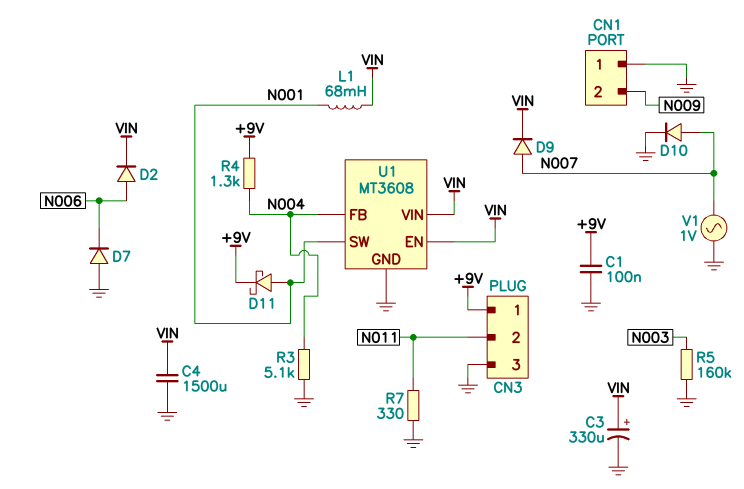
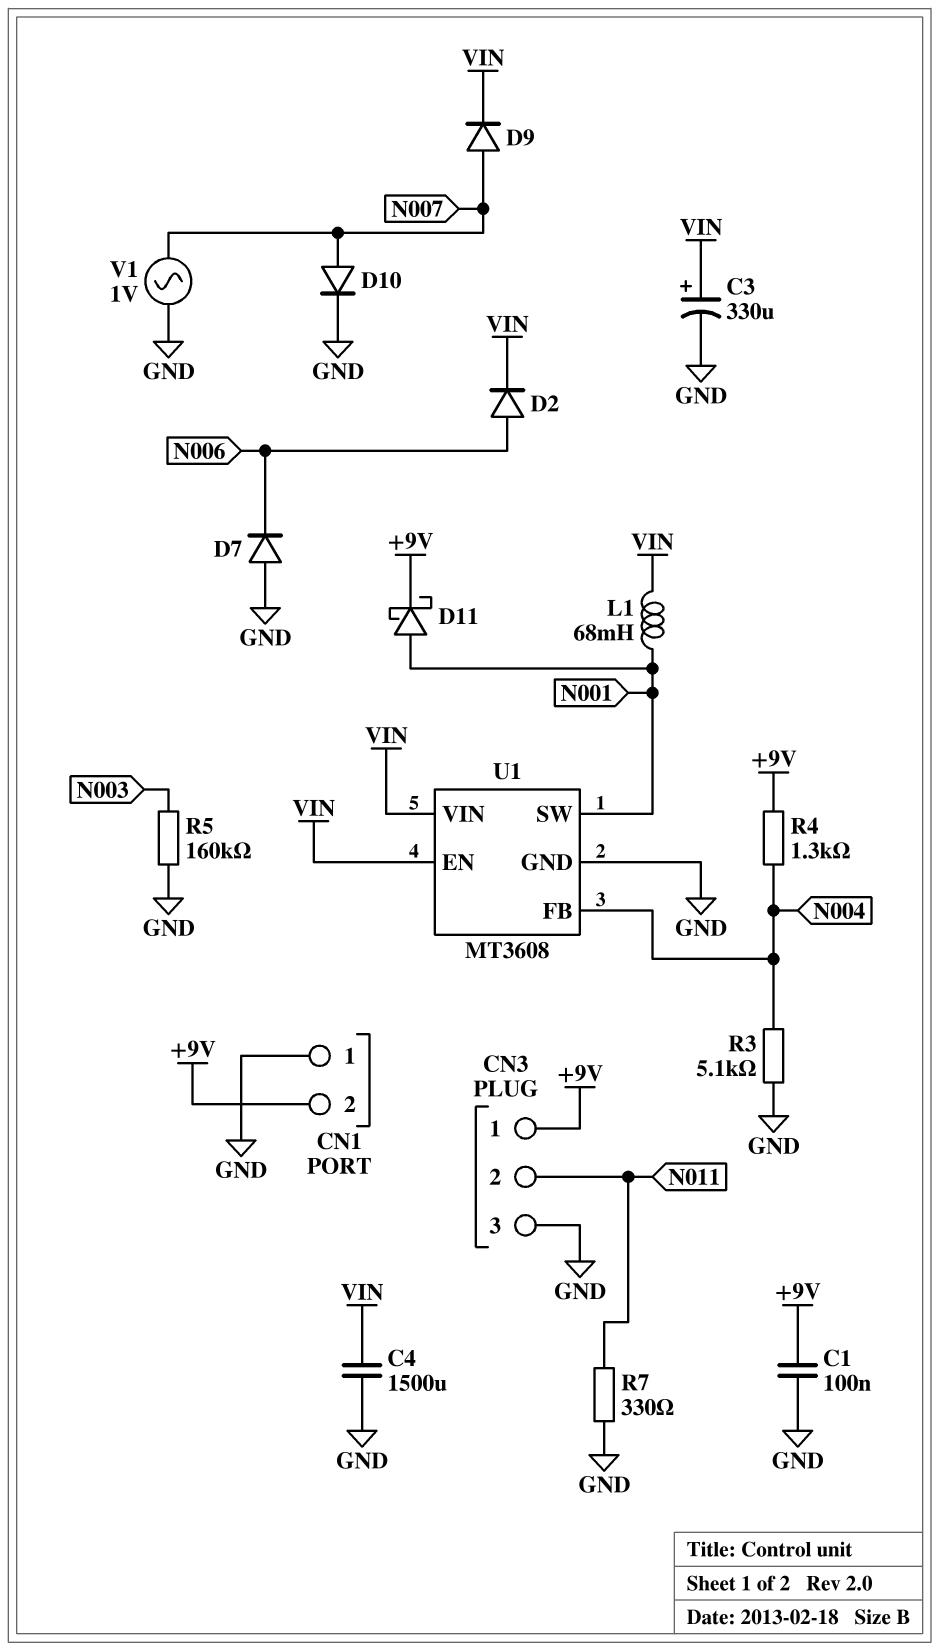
CN1 pin 2: N009 -> +9V

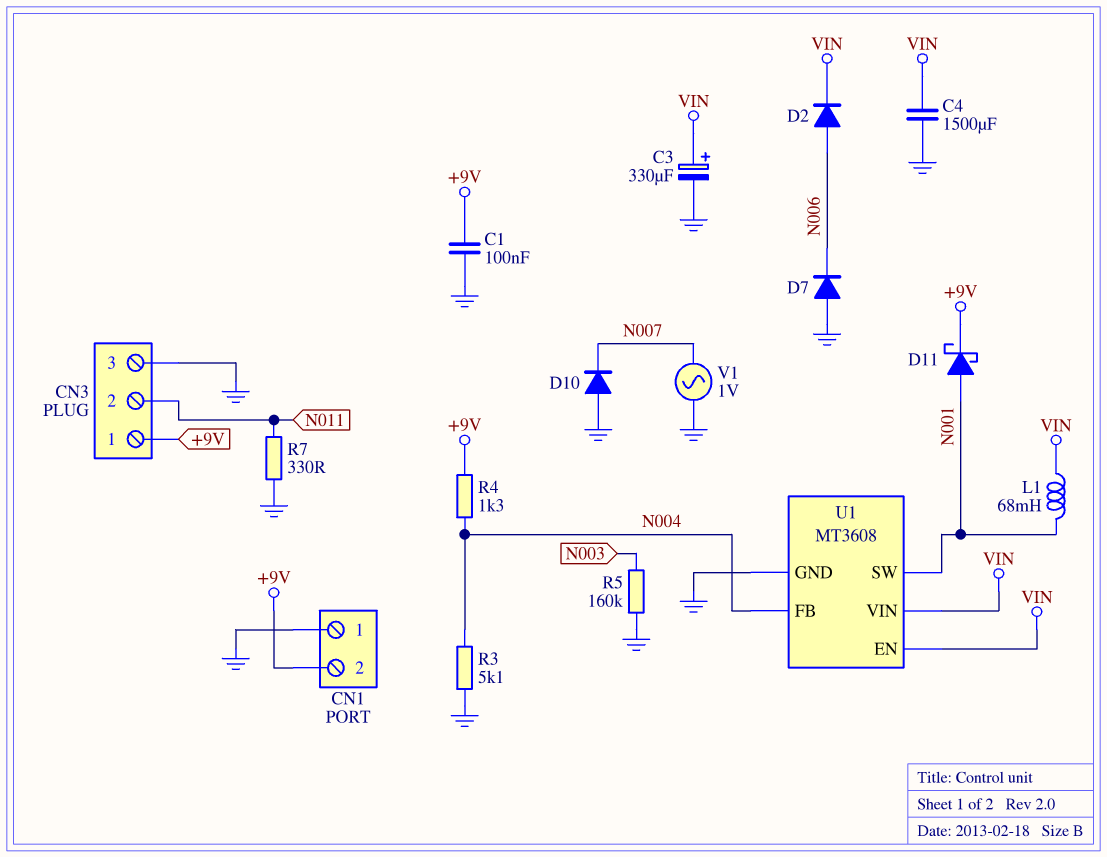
D9: diode (A N007, K VIN) -> none
D10: diode (A N007, K GND) -> diode (A GND, K N007)

